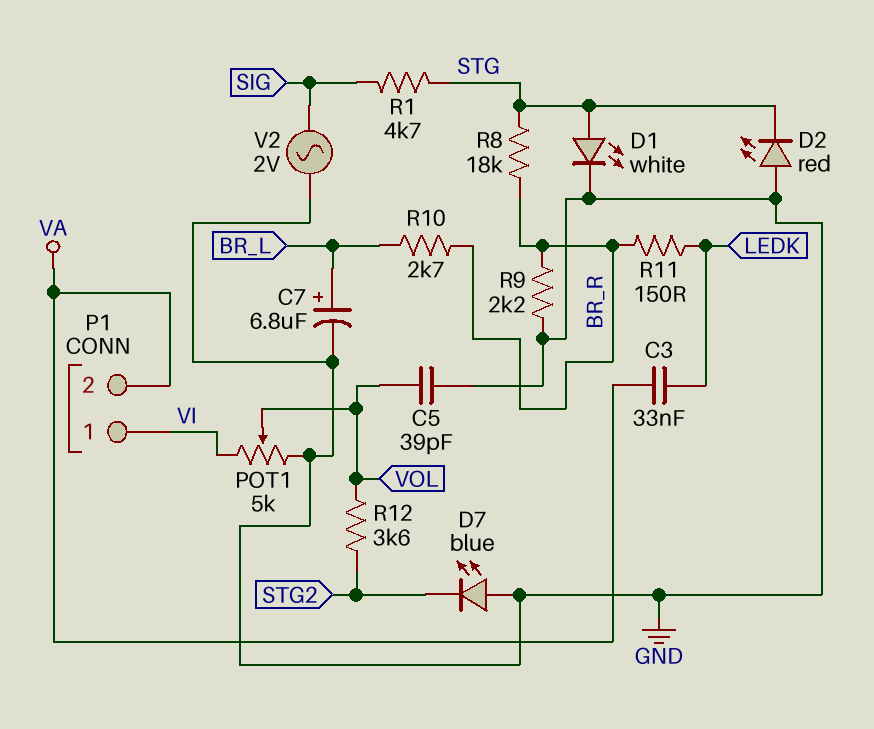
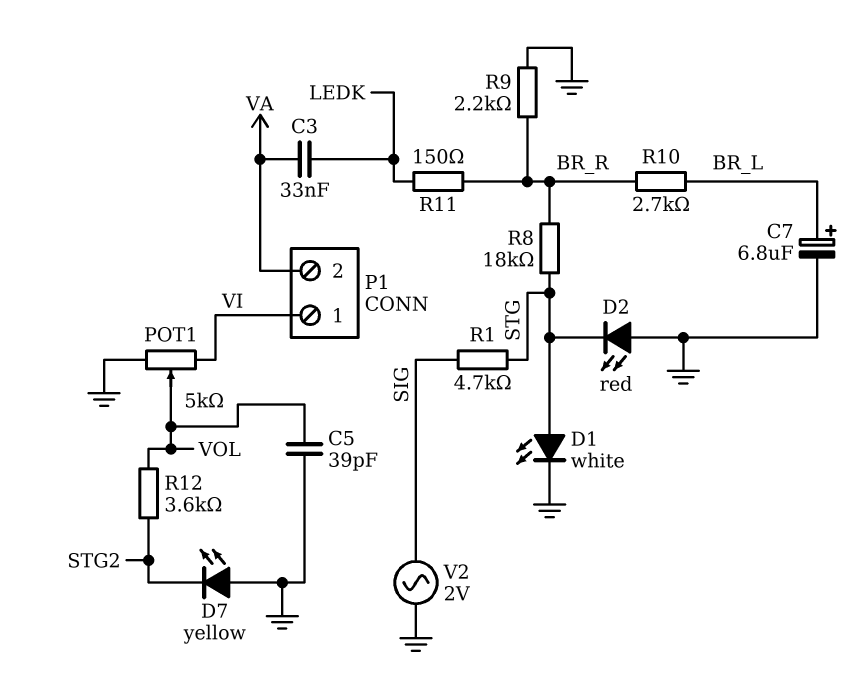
D7: LED blue (A GND, K STG2) -> LED yellow (A GND, K STG2)

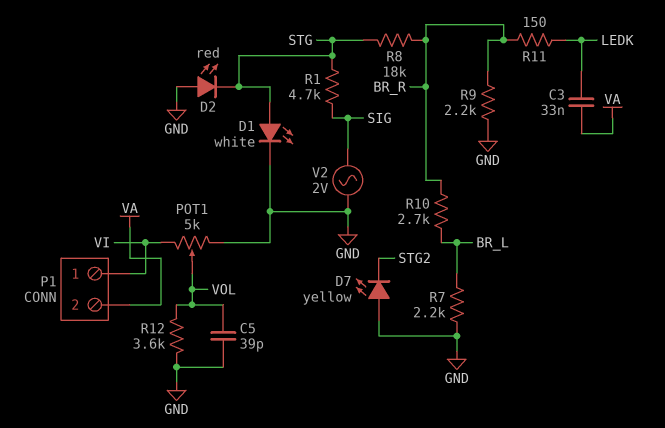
C7: 6.8uF (plus BR_L, minus GND) -> none
R7: none -> 2.2k (BR_L, GND)
R12: 3.6k (STG2, VOL) -> 3.6k (GND, VOL)

